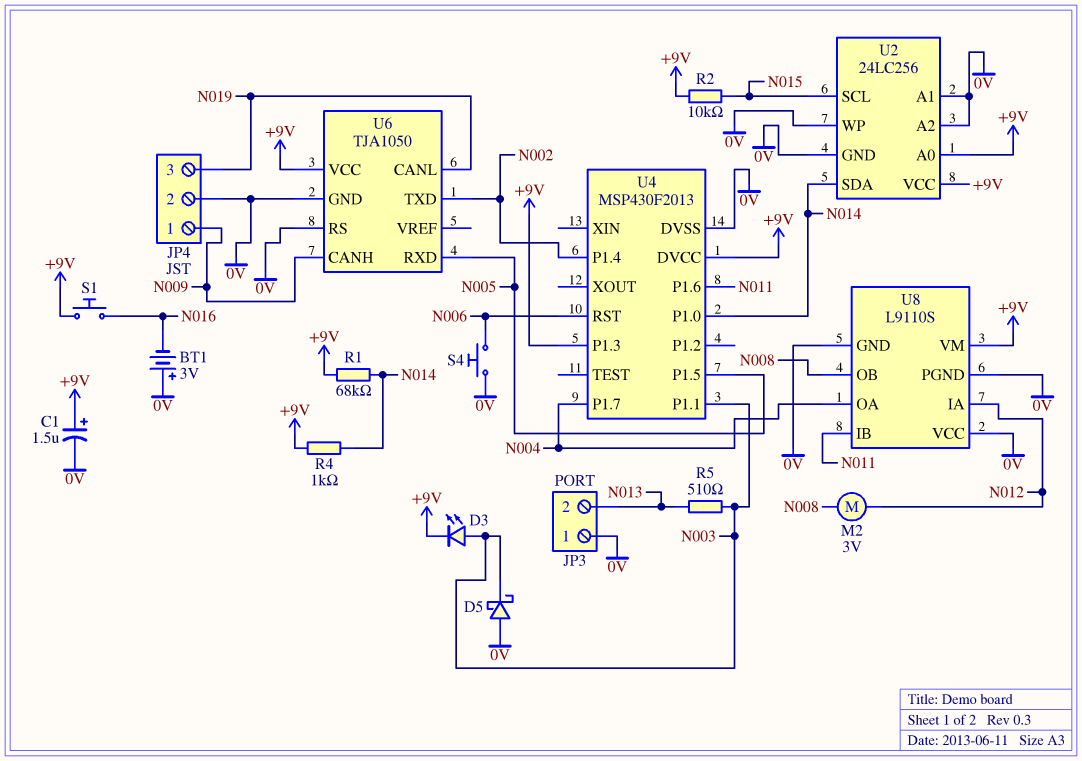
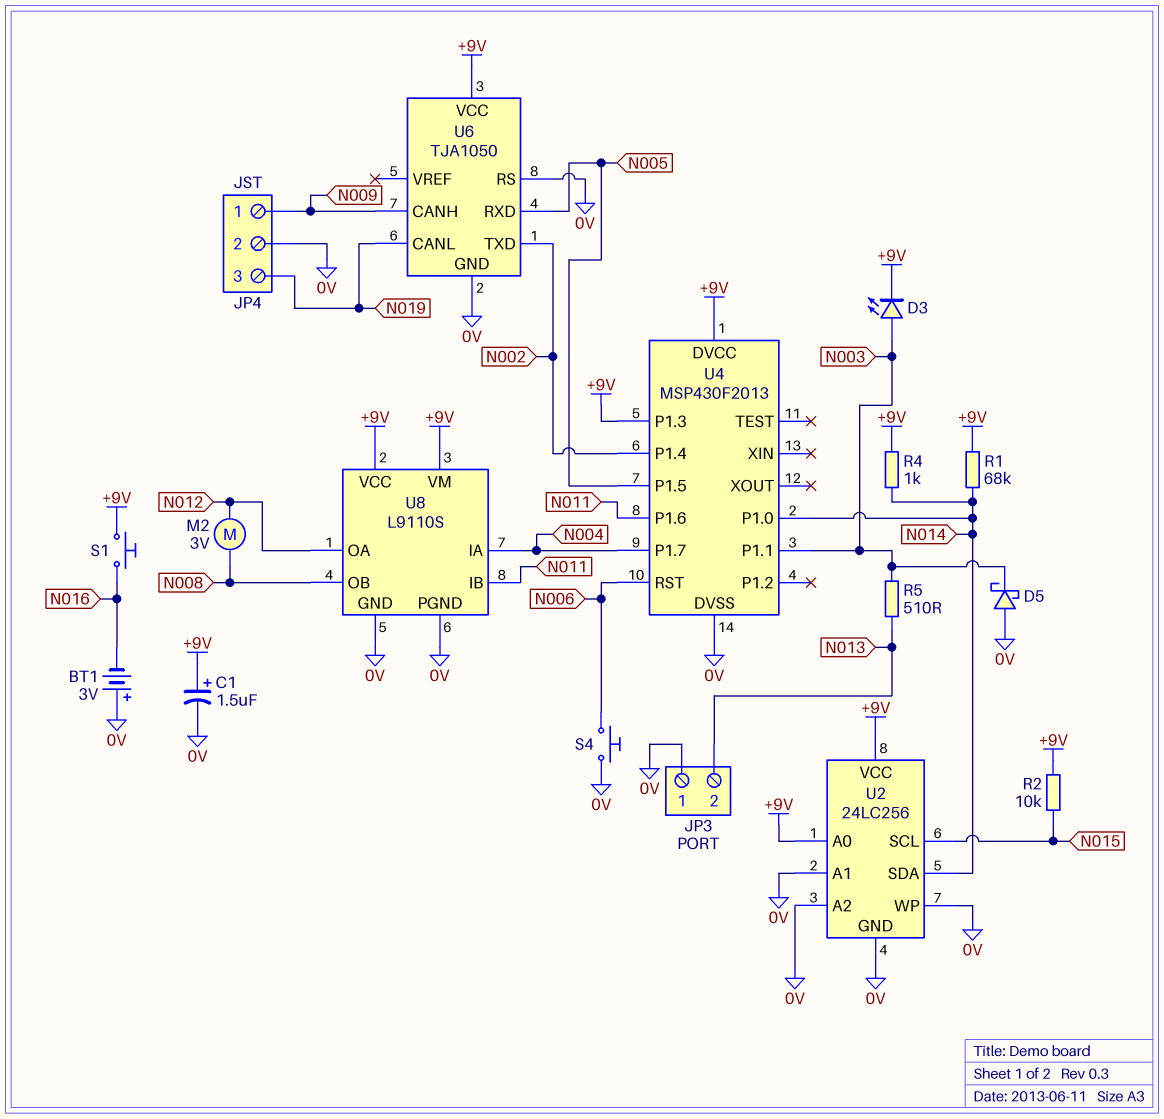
U8 pin IA: N012 -> N004
U8 pin OA: N004 -> N012
U8 pin VCC: 0V -> +9V

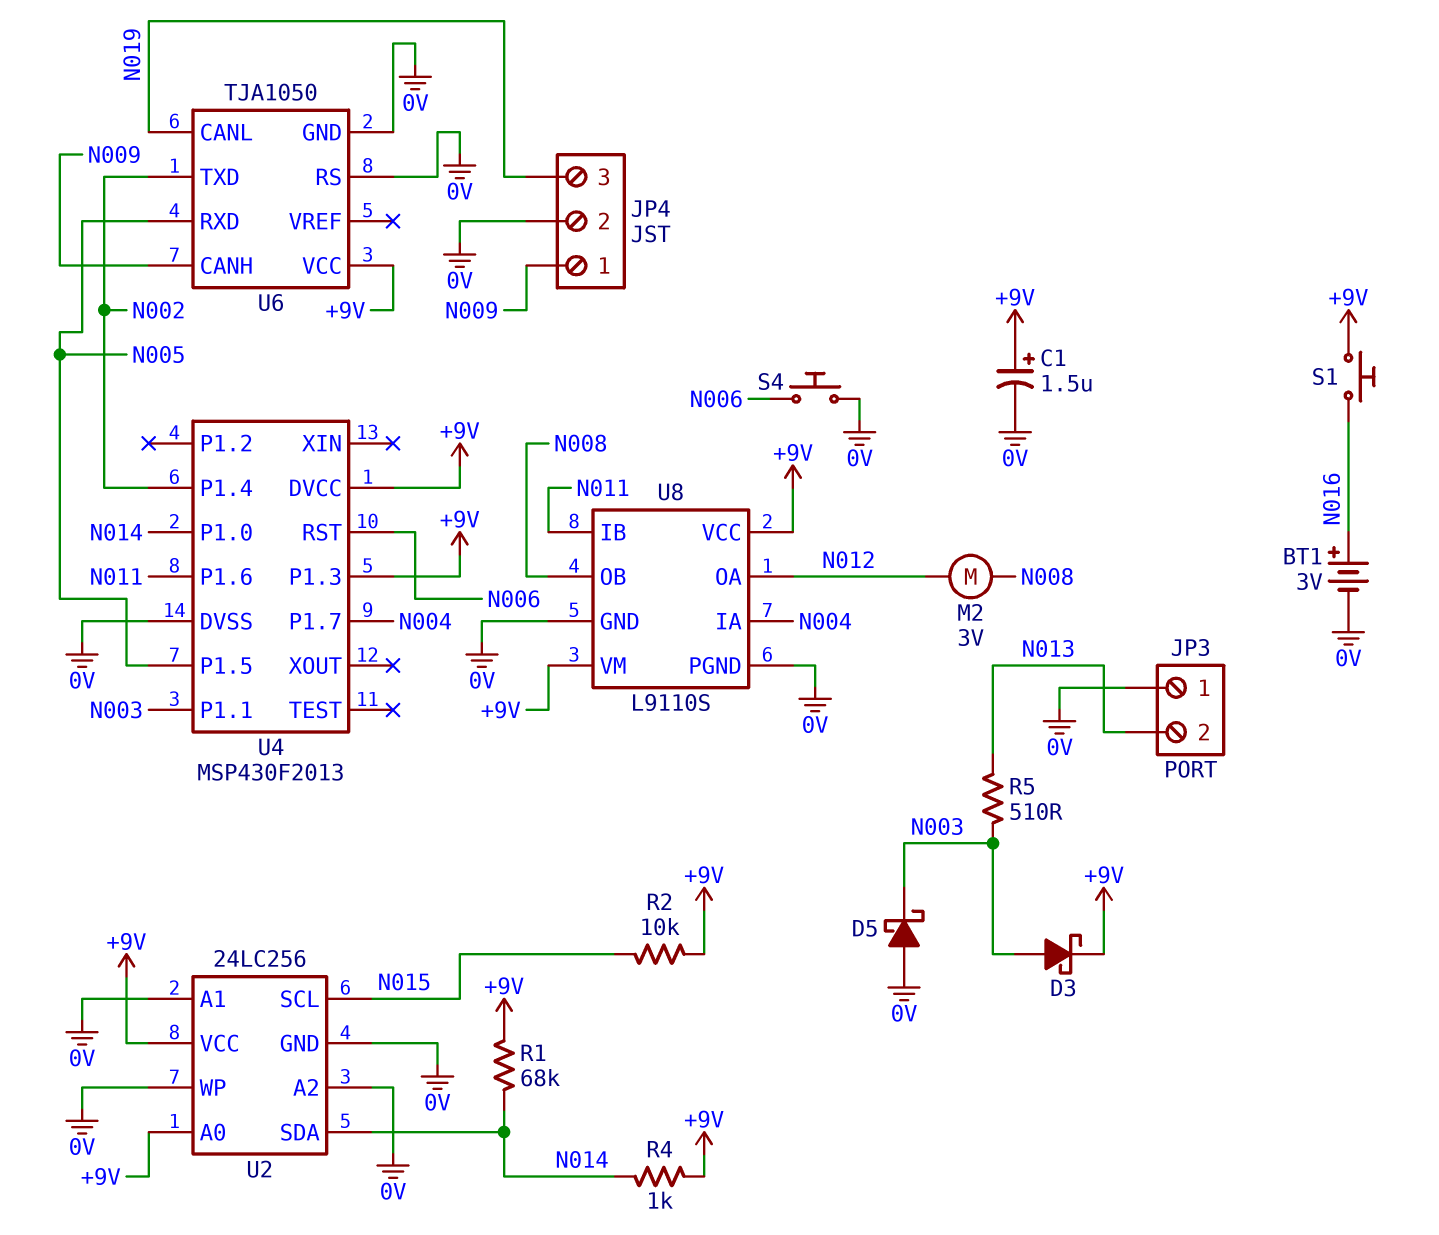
BT1: 3V (plus 0V, minus N016) -> 3V (plus N016, minus 0V)
D3: LED (A N003, K +9V) -> schottky (A N003, K +9V)

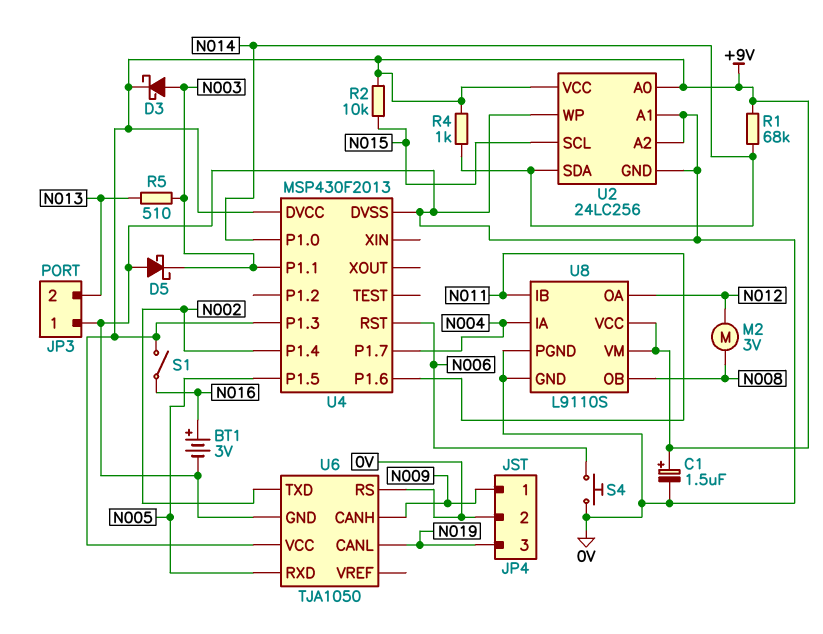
S1: button (+9V, N016) -> switch (+9V, N016)

